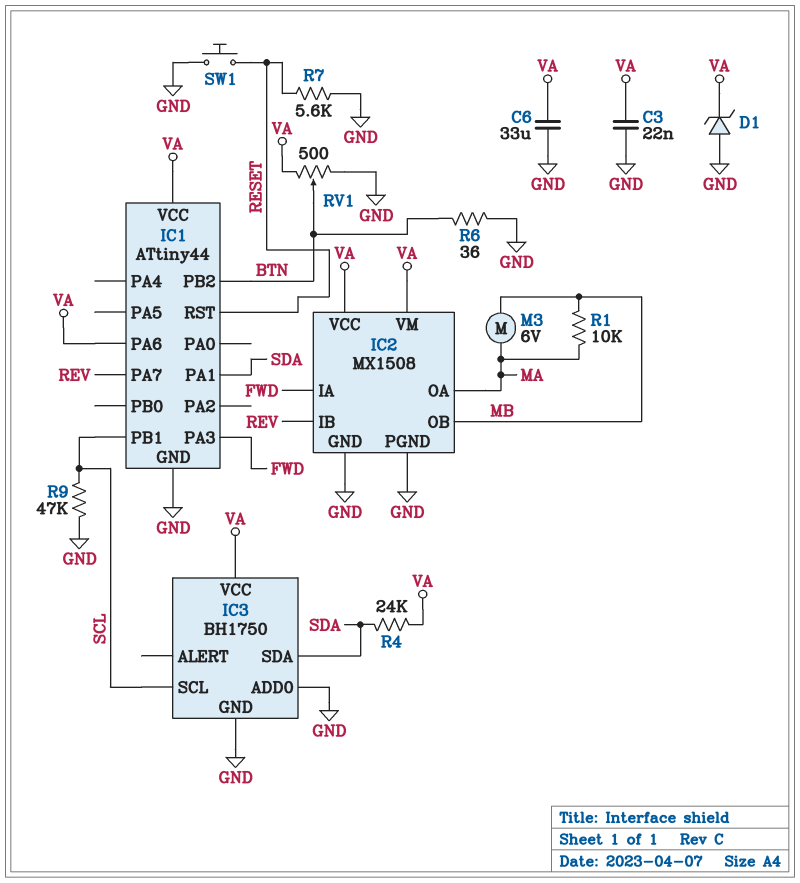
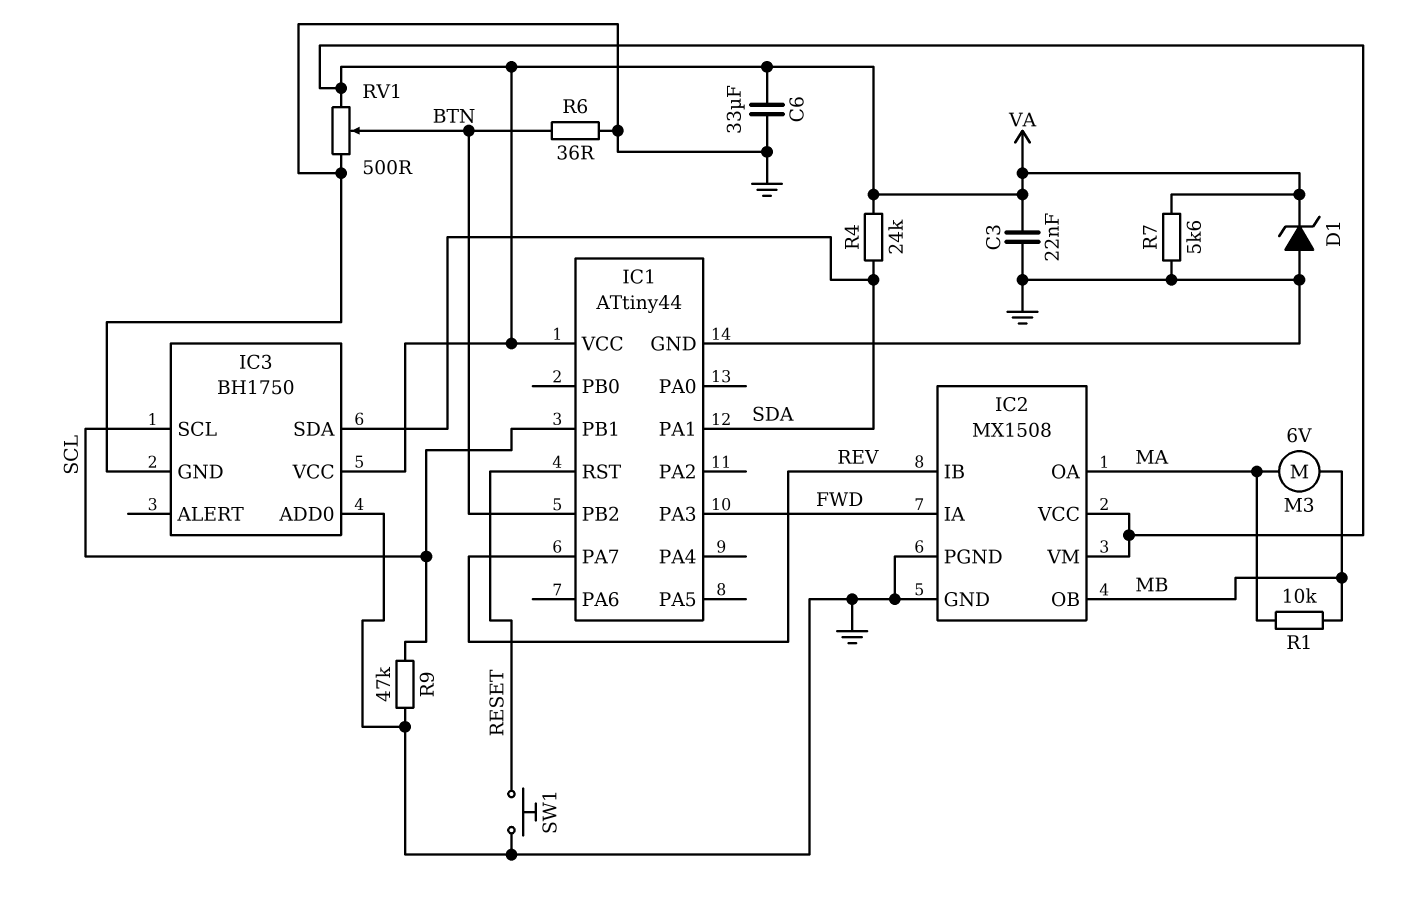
IC1 pin PA6: VA -> none
R7: 5.6k (GND, RESET) -> 5.6k (GND, VA)

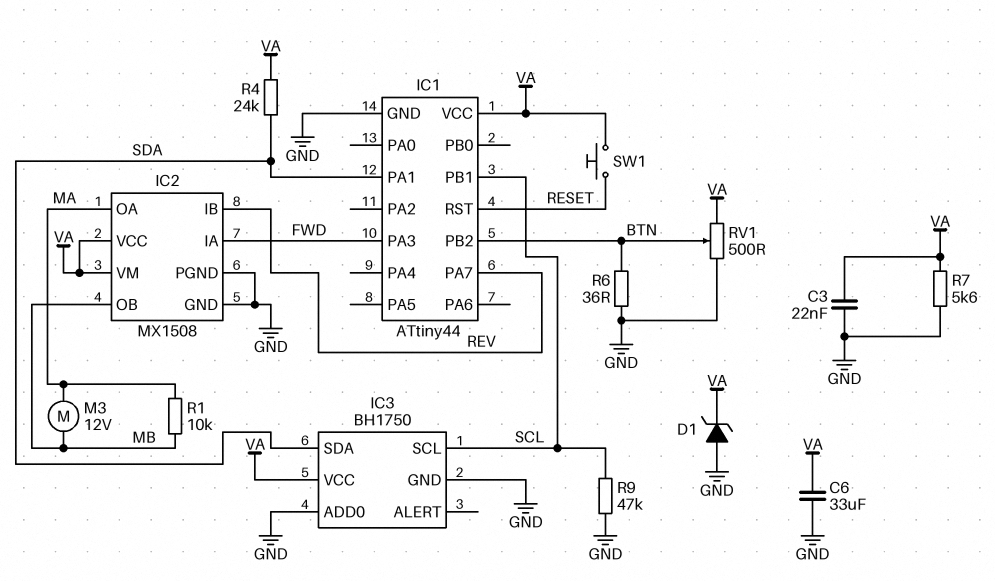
M3: motor 6V (MA, MB) -> motor 12V (MA, MB)
SW1: button (GND, RESET) -> button (RESET, VA)

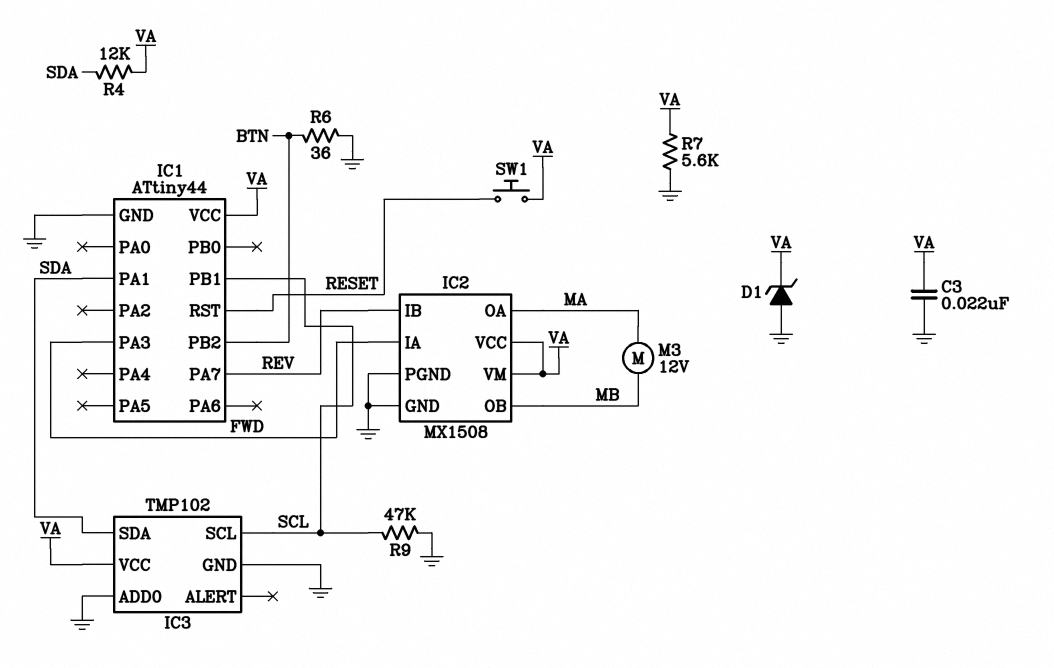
C6: 33uF (GND, VA) -> none
IC3: BH1750 -> TMP102
R1: 10k (MA, MB) -> none
R4: 24k (SDA, VA) -> 12k (SDA, VA)
RV1: 500 (GND, VA, wiper BTN) -> none

